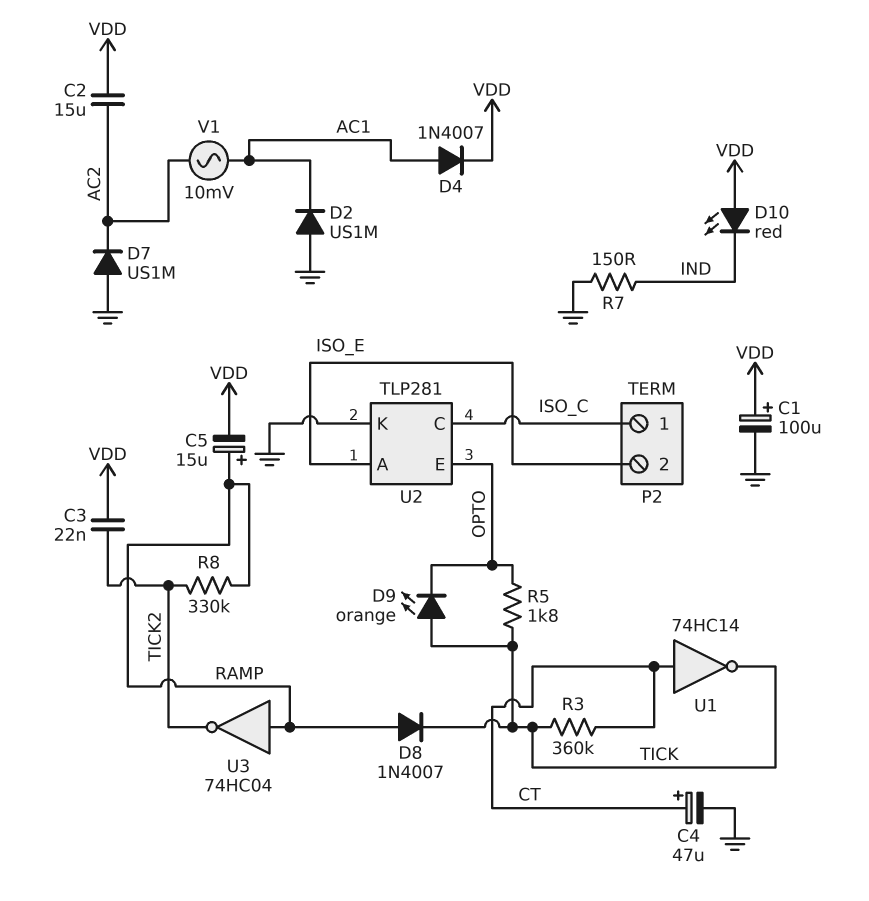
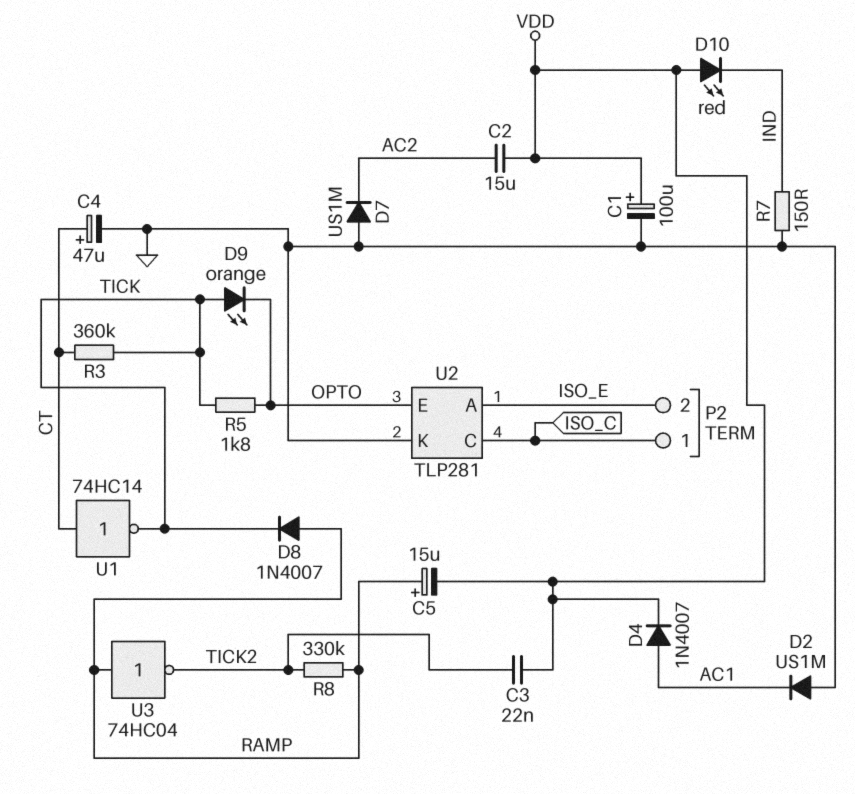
V1: AC 10mV (AC1, AC2) -> none

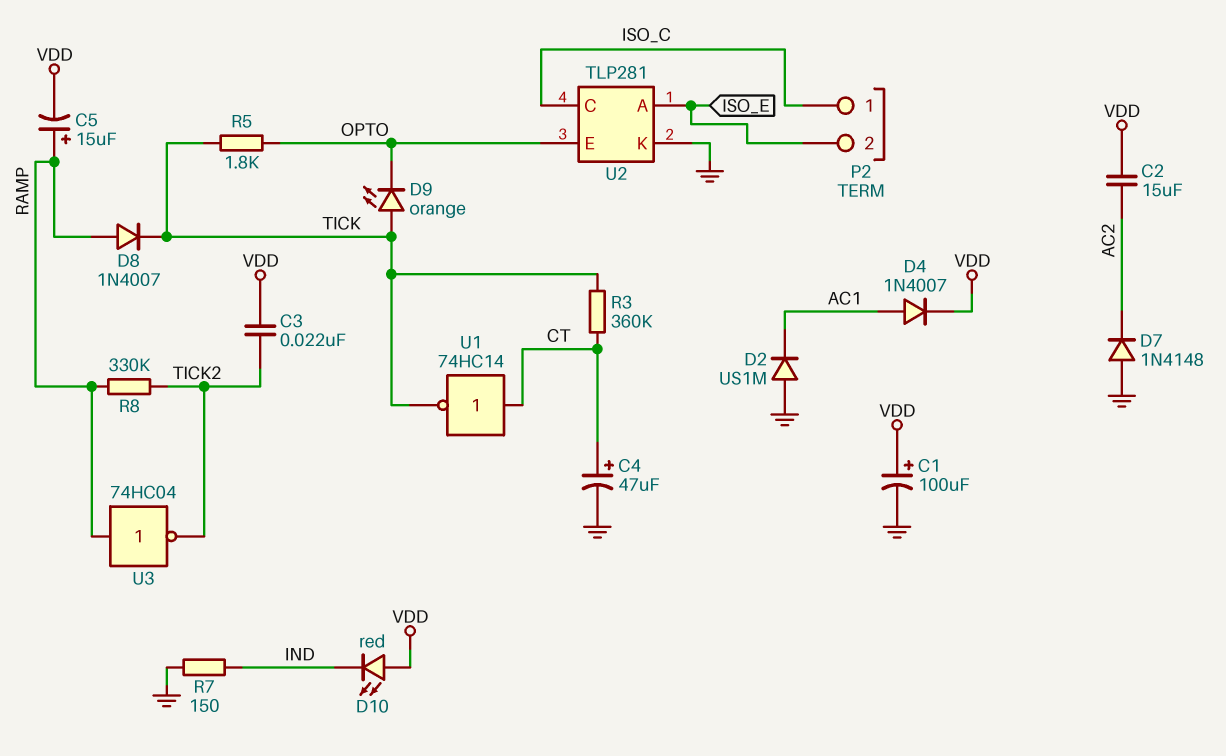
D7: diode US1M (A GND, K AC2) -> diode 1N4148 (A GND, K AC2)

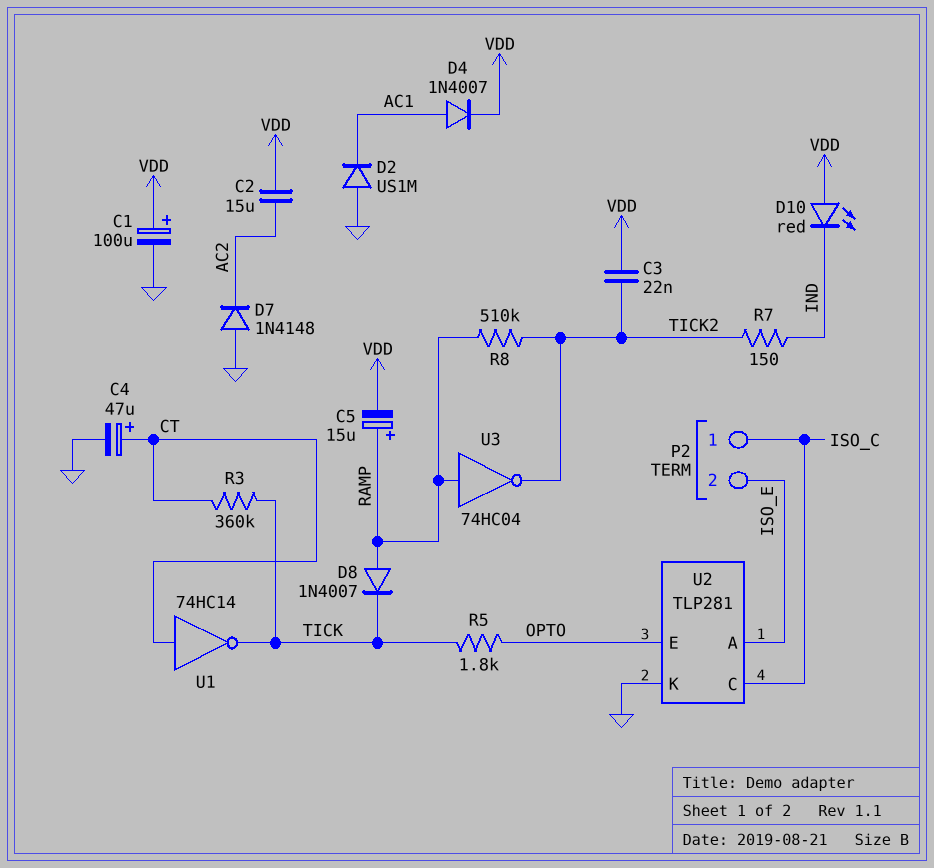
D9: LED orange (A TICK, K OPTO) -> none
R7: 150 (GND, IND) -> 150 (IND, TICK2)
R8: 330k (RAMP, TICK2) -> 510k (RAMP, TICK2)

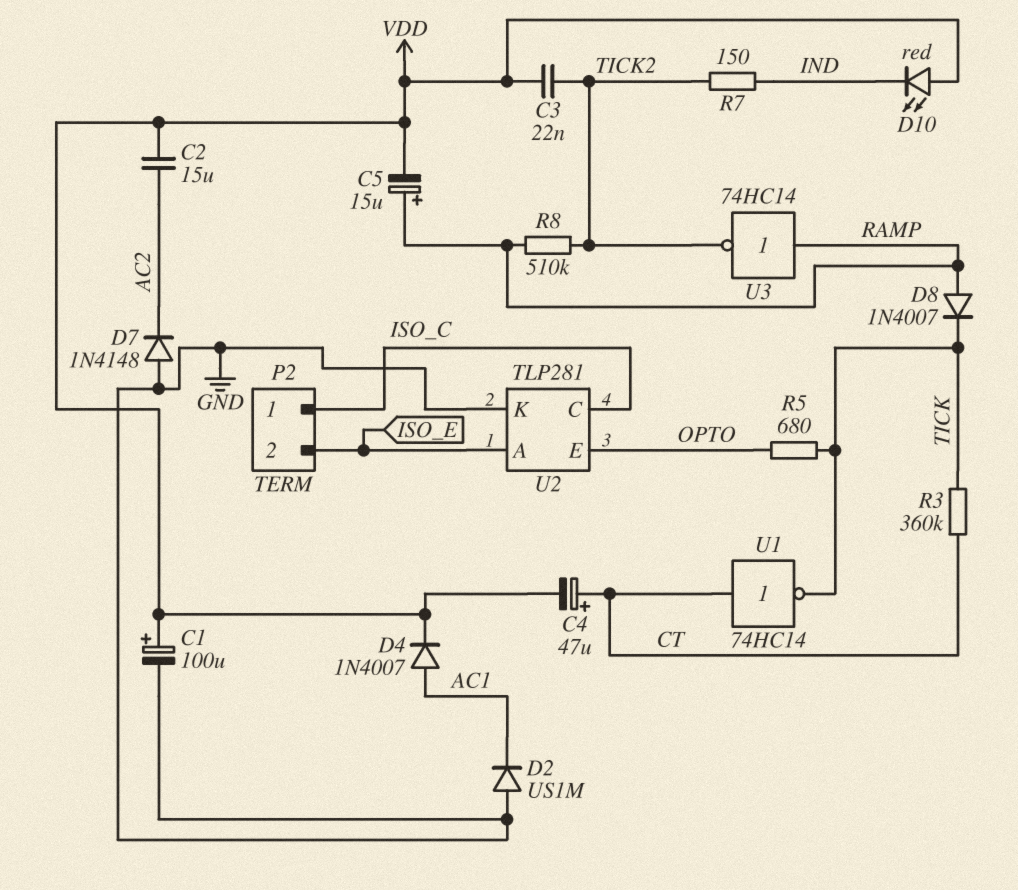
C4: 47uF (plus CT, minus GND) -> 47uF (plus CT, minus VDD)
R5: 1.8k (OPTO, TICK) -> 680 (OPTO, TICK)
U3: NOT 74HC04 (in RAMP, out TICK2) -> NOT 74HC14 (in RAMP, out TICK2)

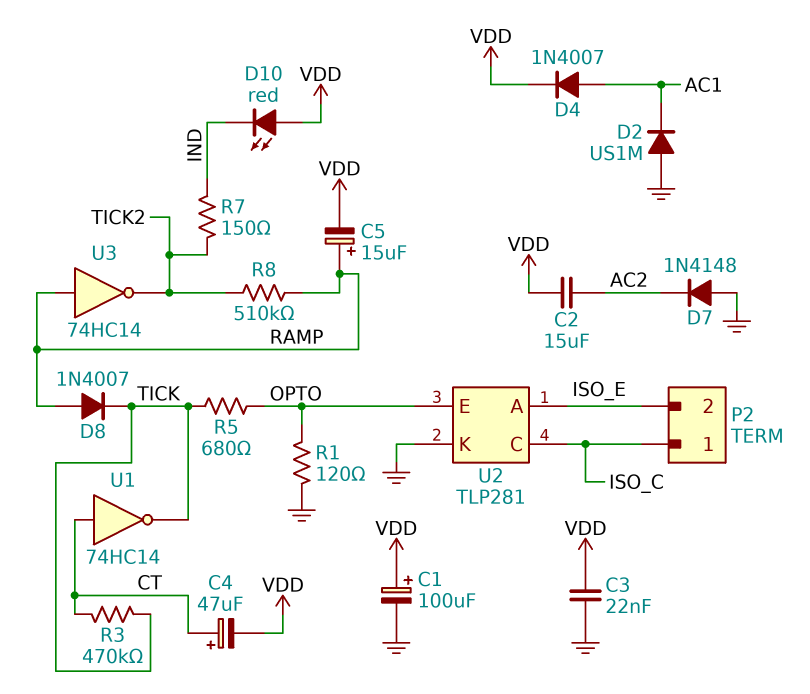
C3: 22nF (TICK2, VDD) -> 22nF (GND, VDD)
R1: none -> 120 (GND, OPTO)
R3: 360k (CT, TICK) -> 470k (CT, TICK)

